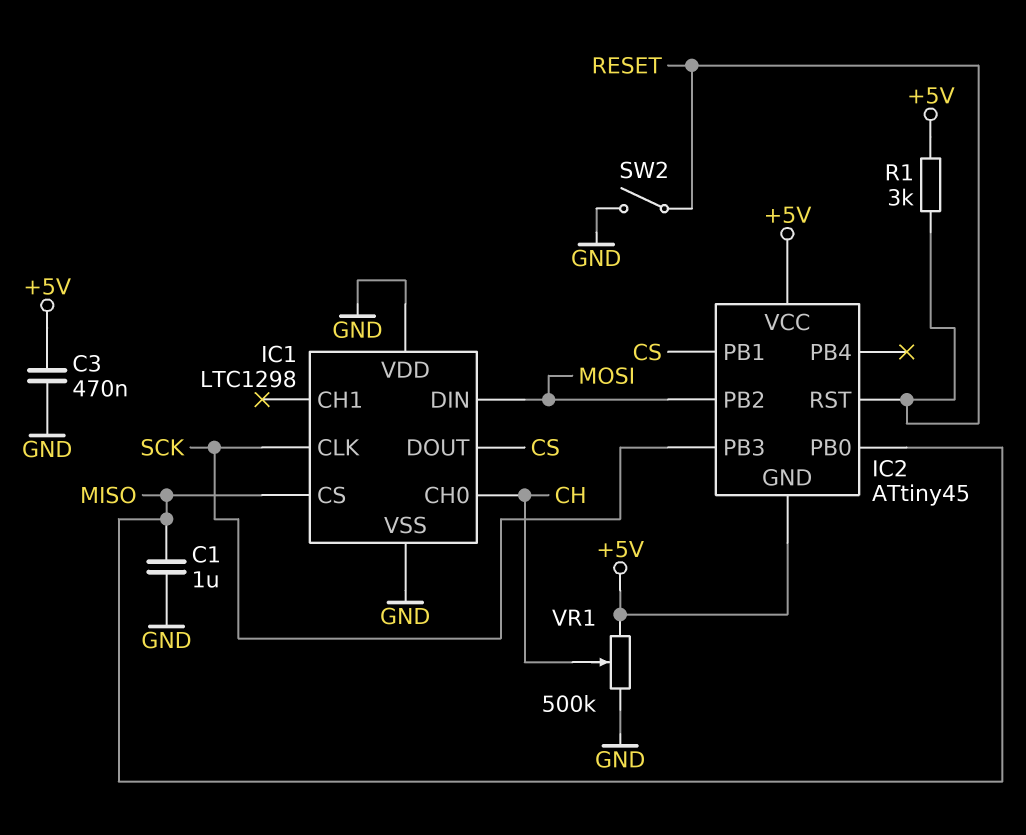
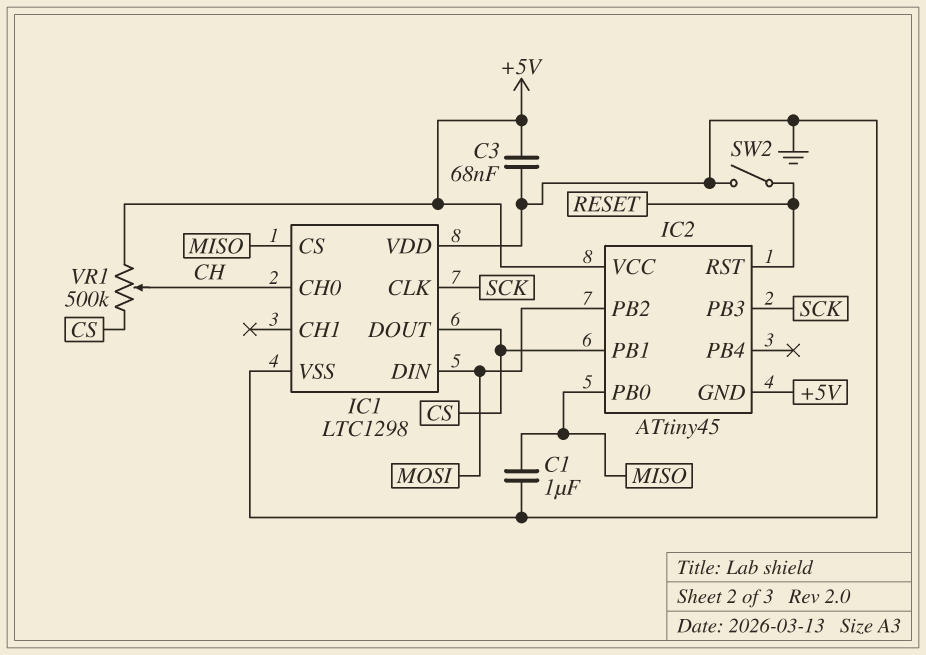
C3: 470nF (+5V, GND) -> 68nF (+5V, GND)
R1: 3k (+5V, RESET) -> none
VR1: 500k (+5V, GND, wiper CH) -> 500k (+5V, CS, wiper CH)

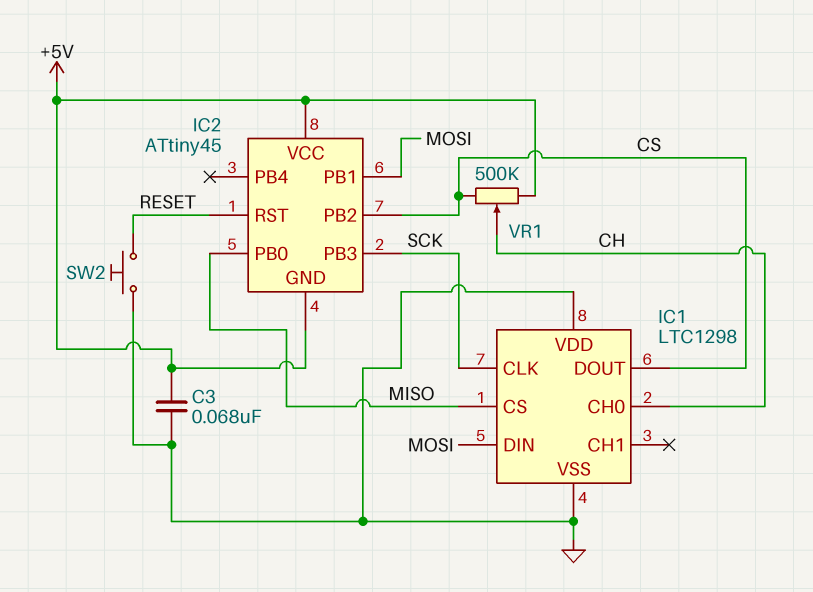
C1: 1uF (GND, MISO) -> none
IC2 pin PB1: CS -> MOSI
IC2 pin PB2: MOSI -> CS
SW2: switch (GND, RESET) -> button (GND, RESET)

